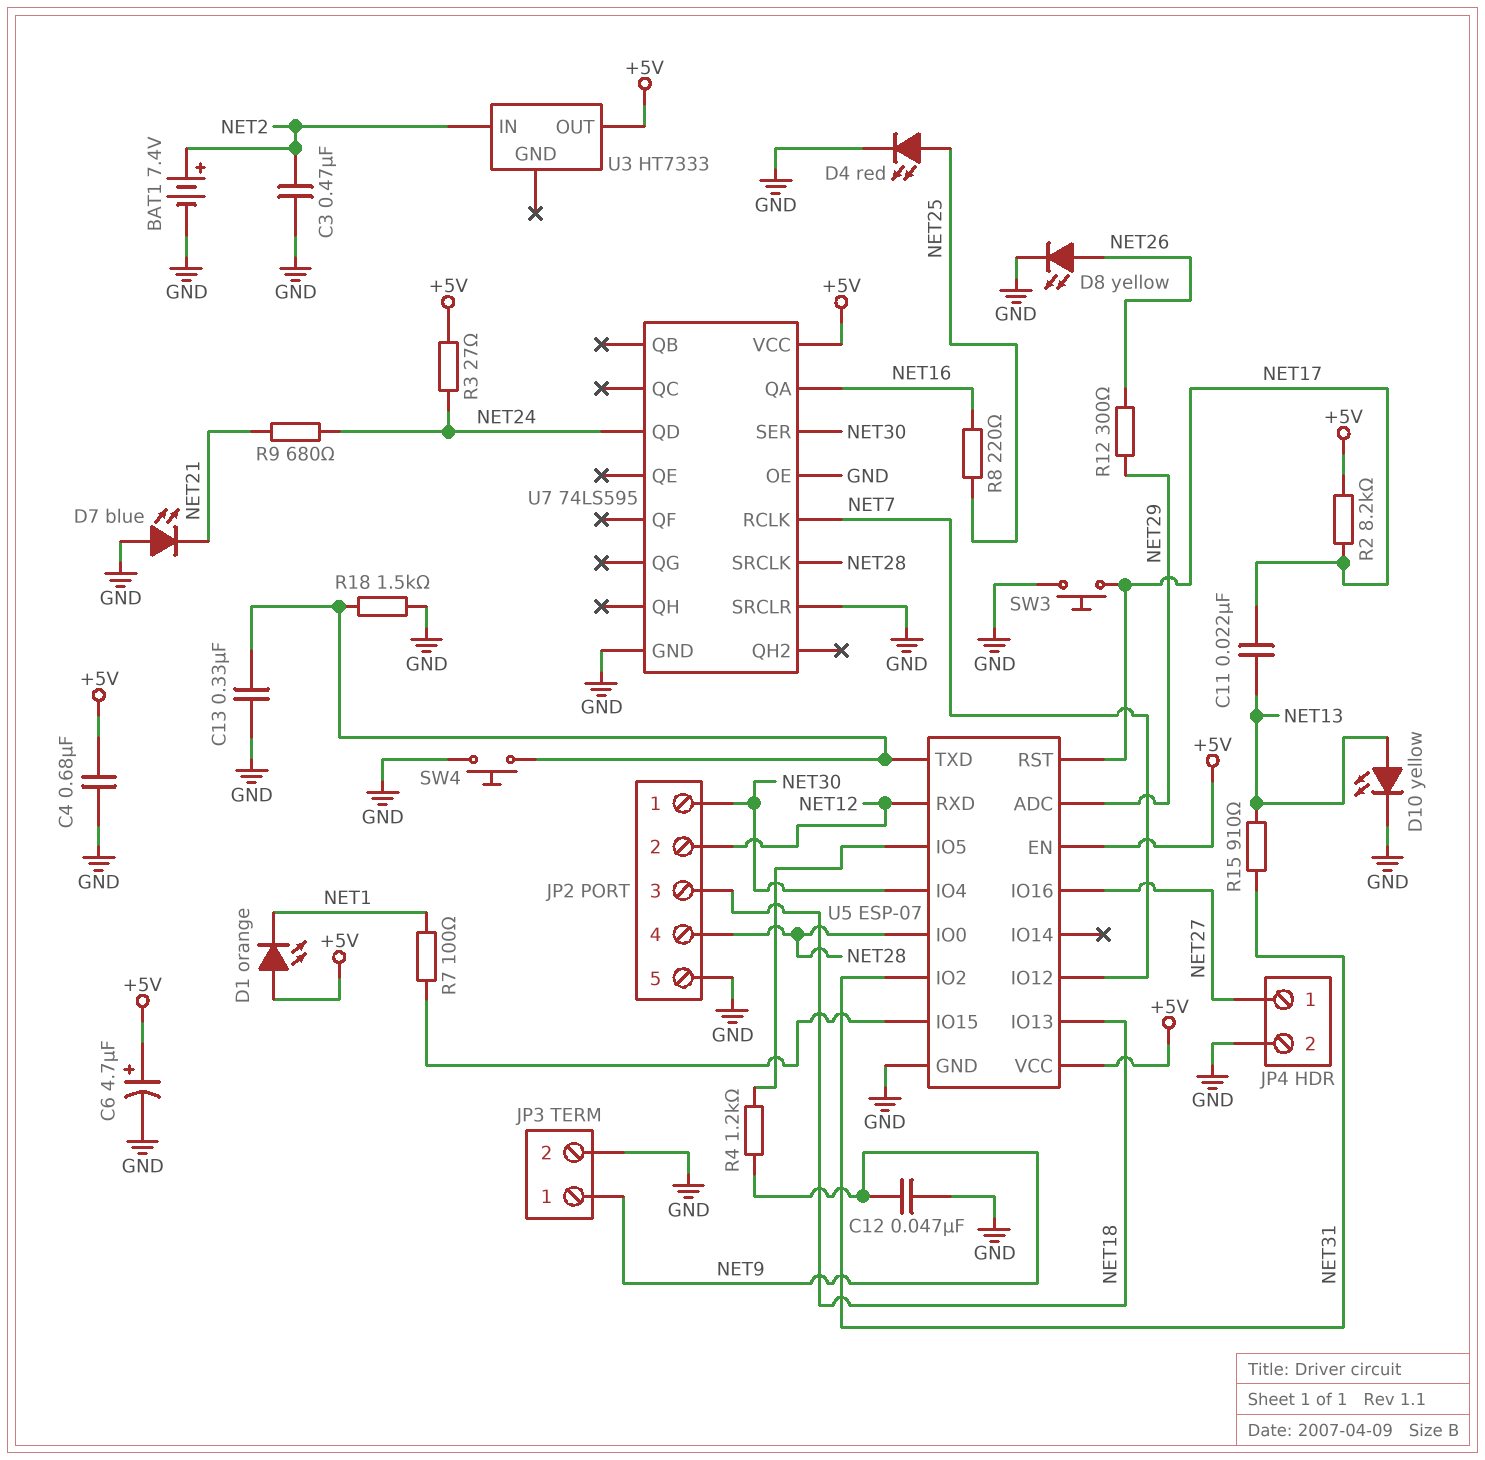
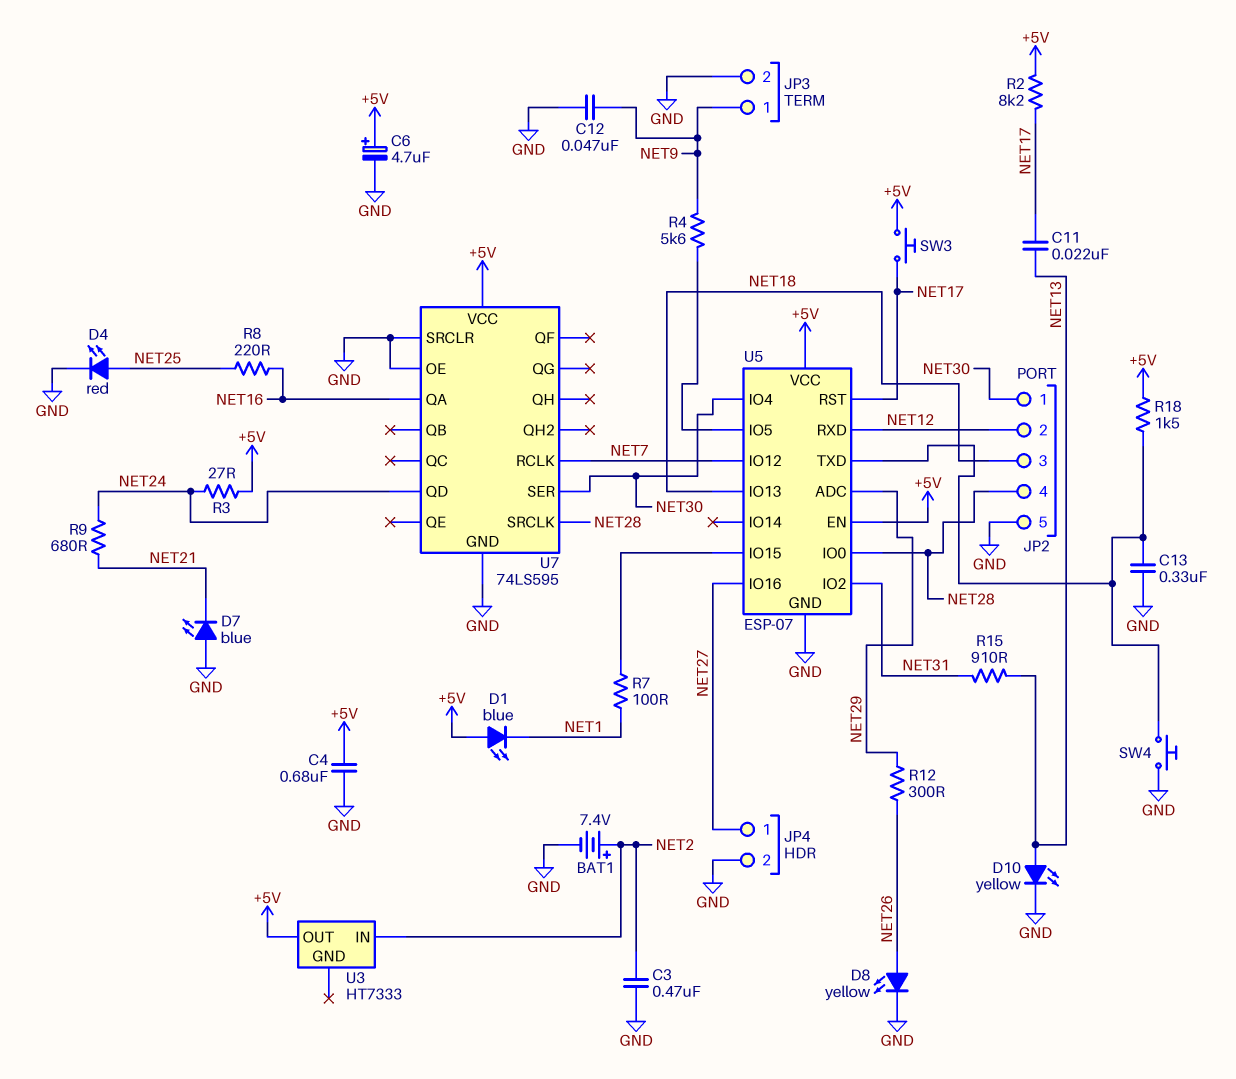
D1: LED orange (A +5V, K NET1) -> LED blue (A +5V, K NET1)
R4: 1.2k (NET9, U5/IO5) -> 5.6k (NET9, U5/IO5)
R18: 1.5k (GND, U5/TXD) -> 1.5k (+5V, U5/TXD)
SW3: button (GND, NET17) -> button (+5V, NET17)

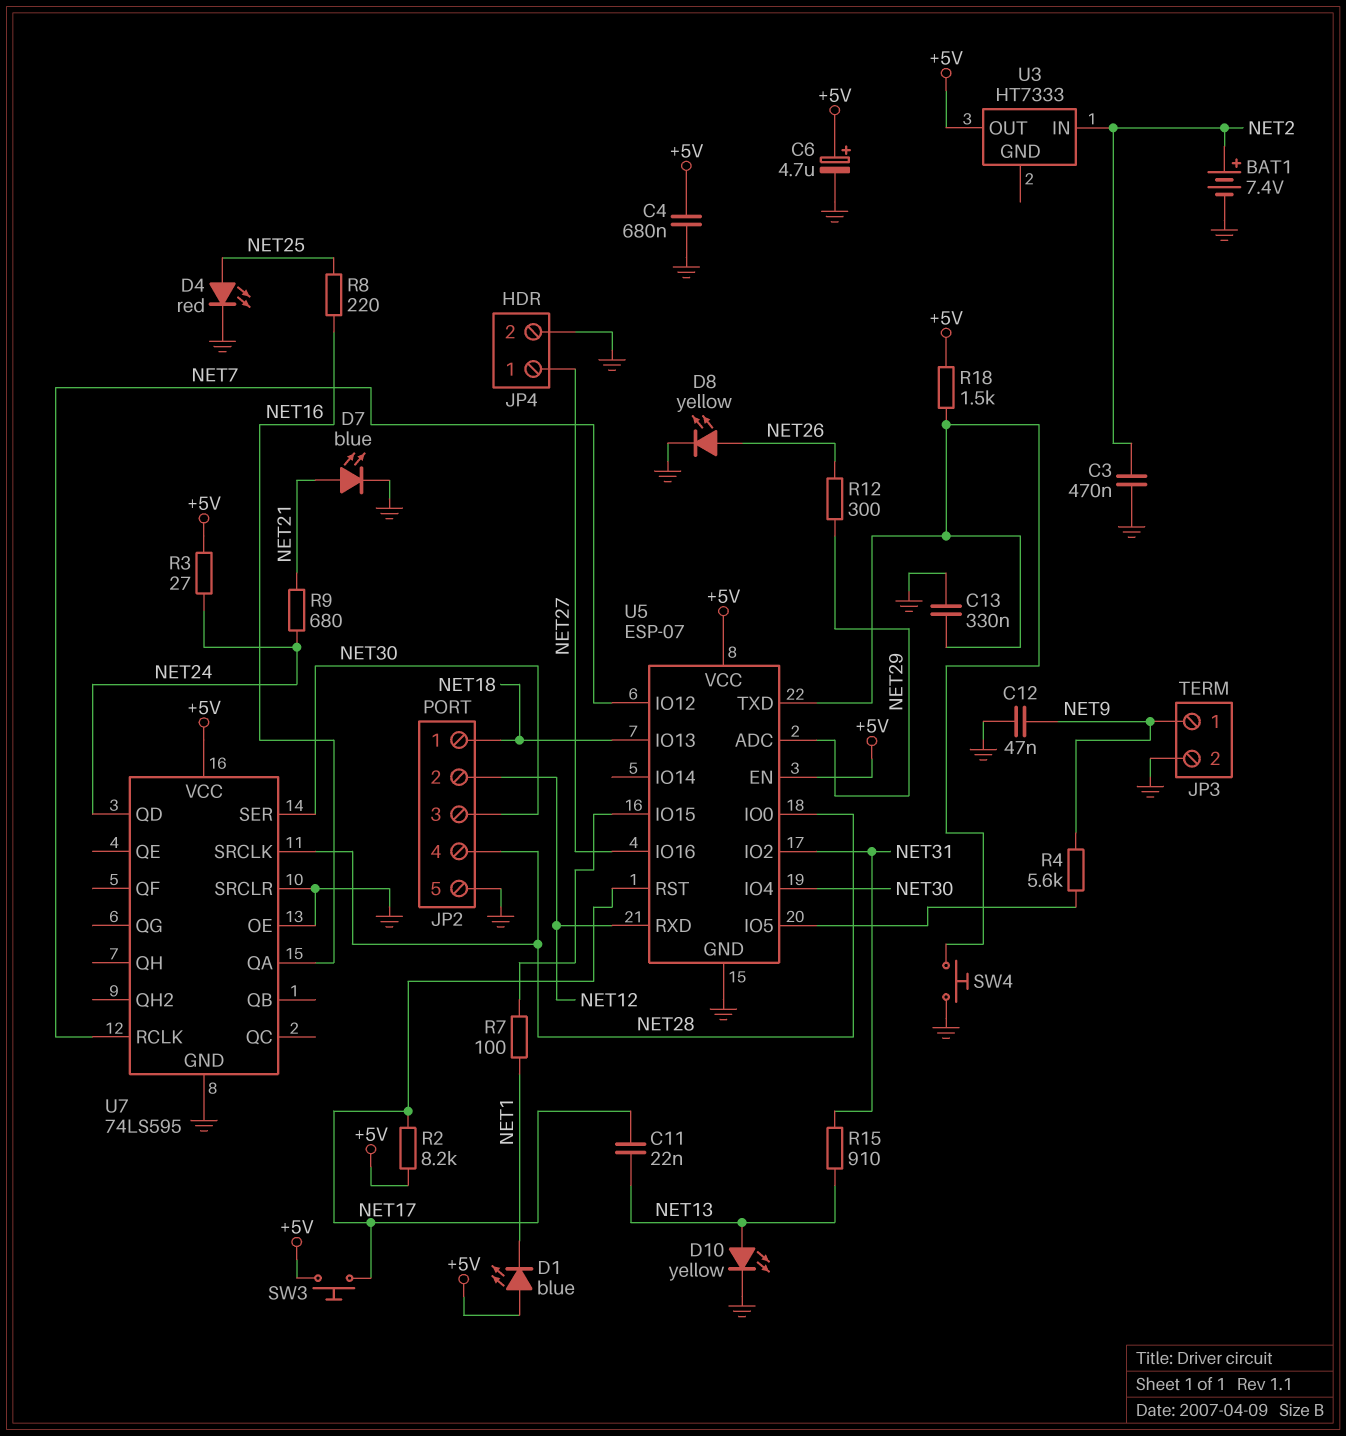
D7: LED blue (A GND, K NET21) -> LED blue (A NET21, K GND)
JP2 pin 1: NET30 -> NET18
JP2 pin 3: NET18 -> NET30

